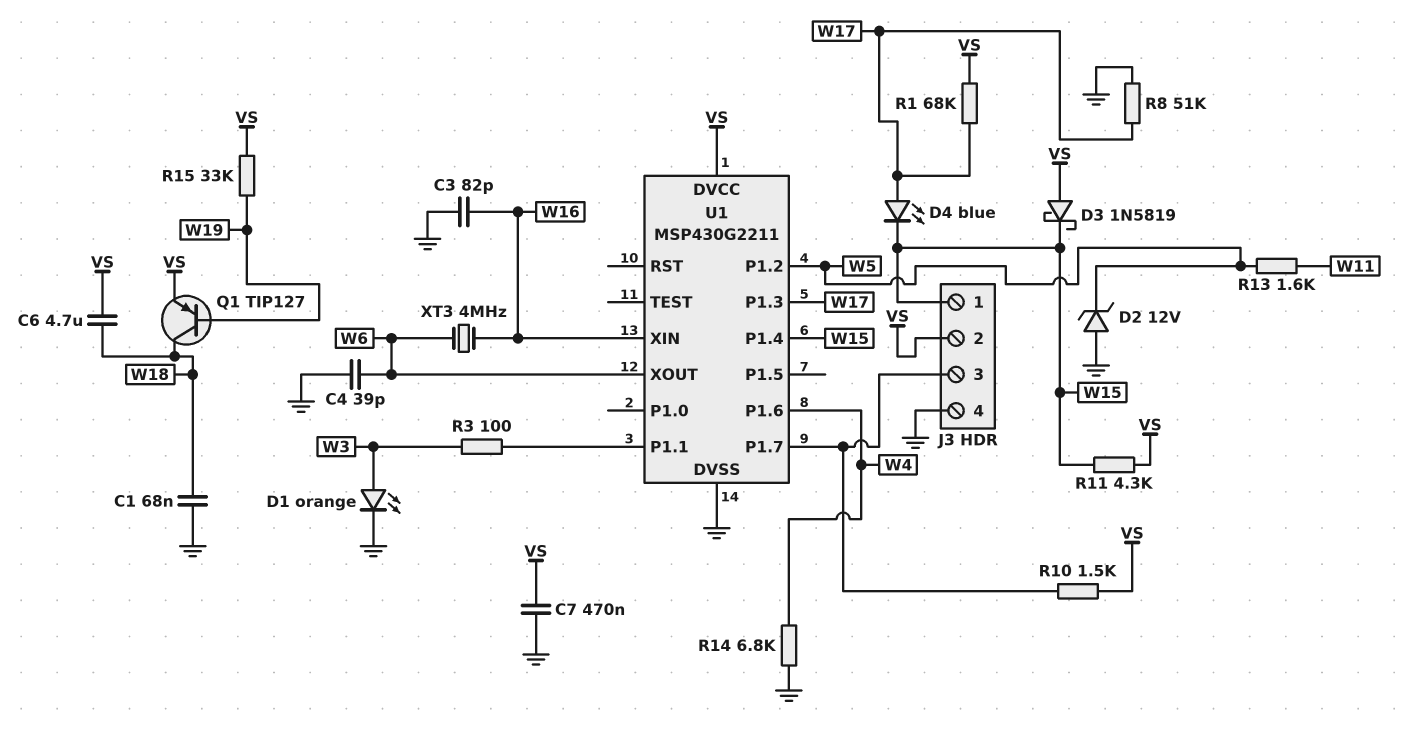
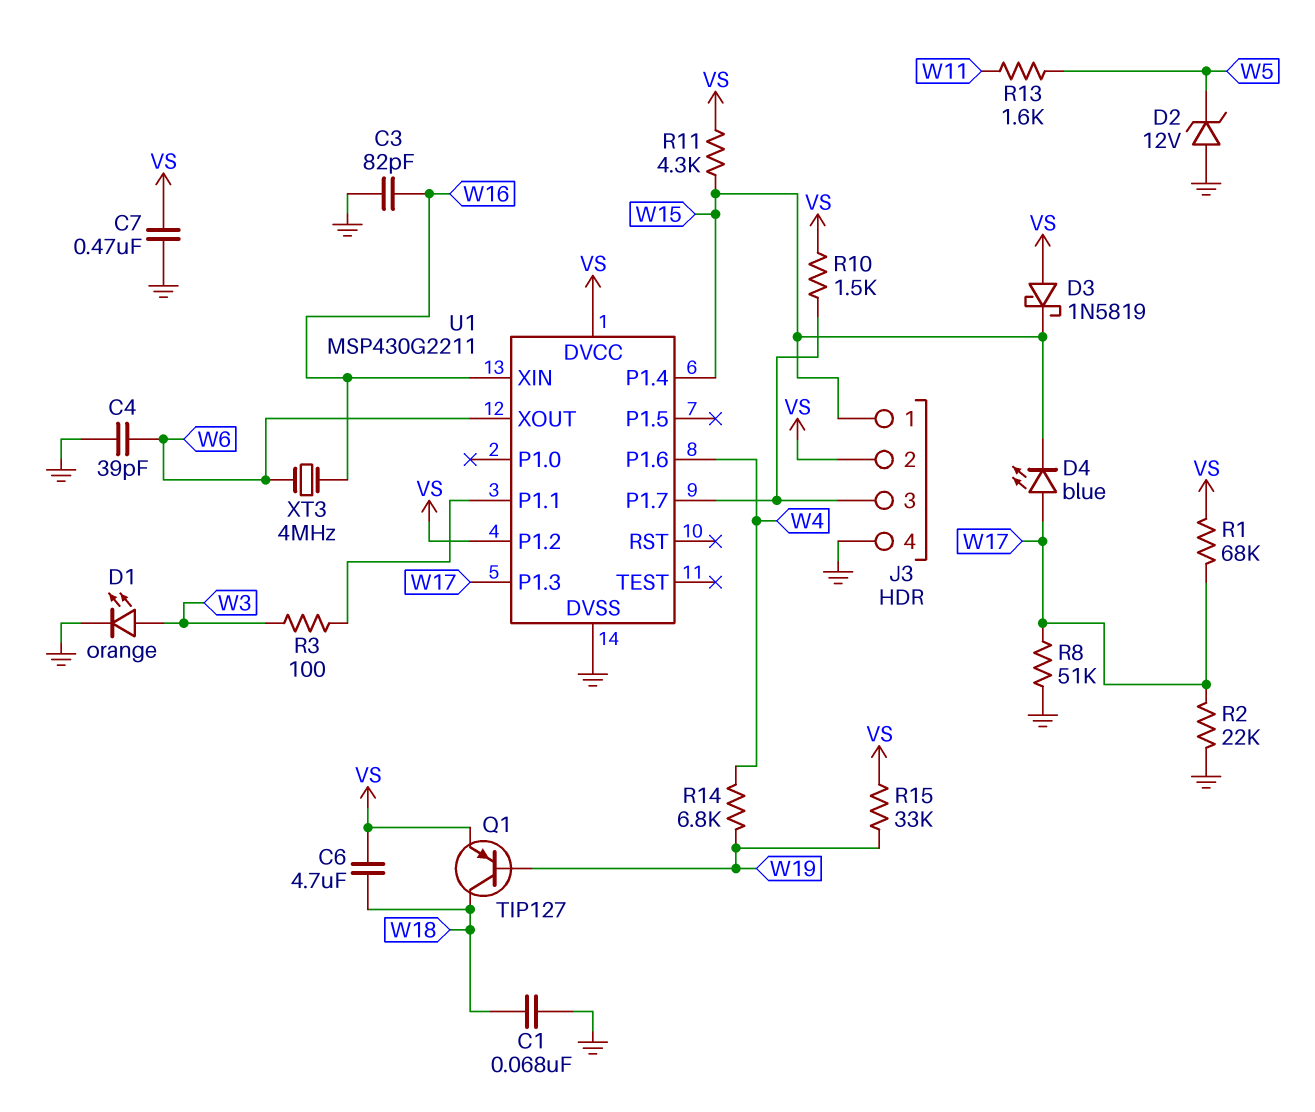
R2: none -> 22k (GND, W17)
R14: 6.8k (GND, W4) -> 6.8k (W4, W19)
U1 pin P1.2: W5 -> VS

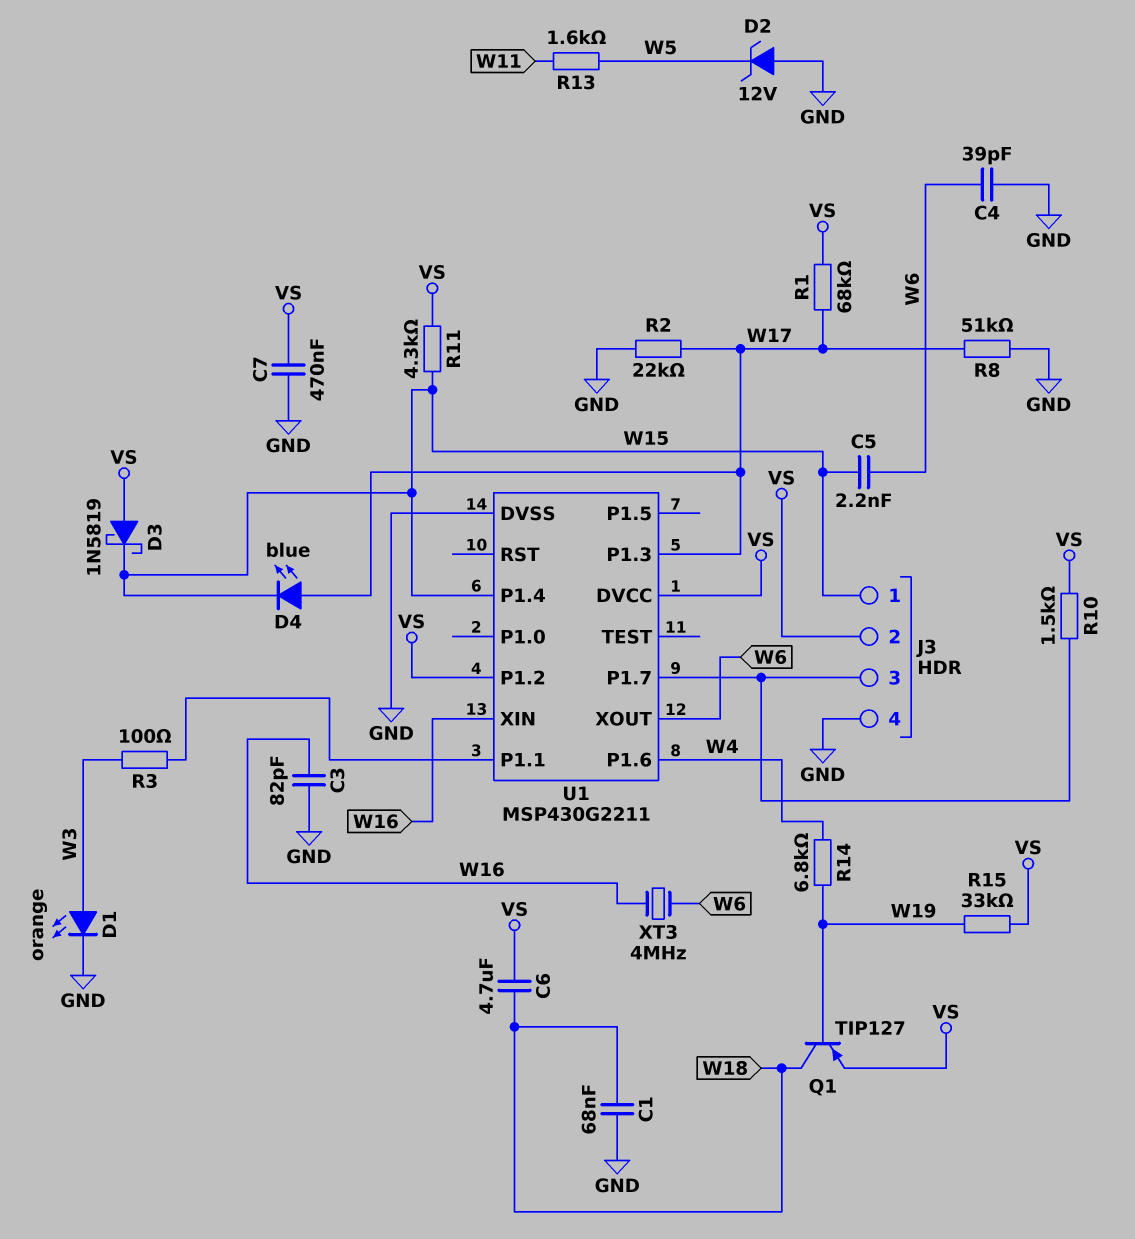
C5: none -> 2.2nF (W6, W15)

